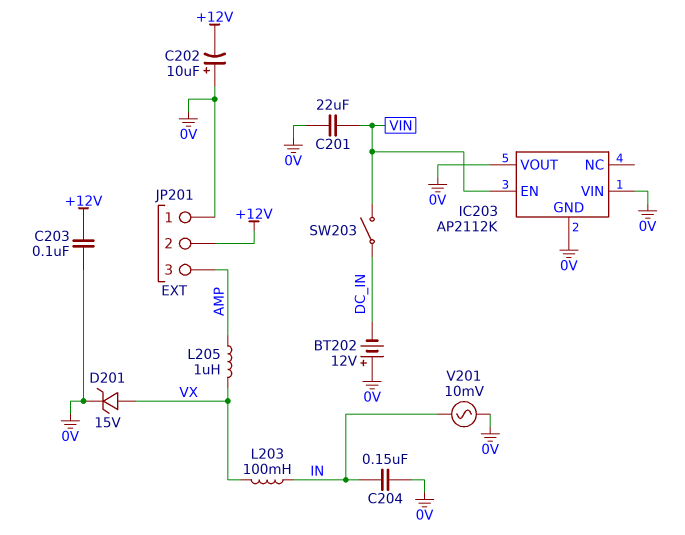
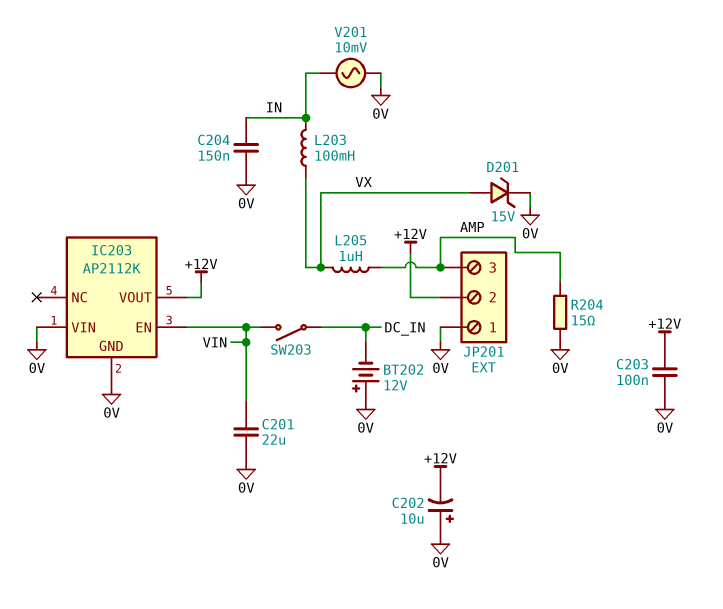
IC203 pin VOUT: 0V -> +12V
R204: none -> 15 (0V, AMP)

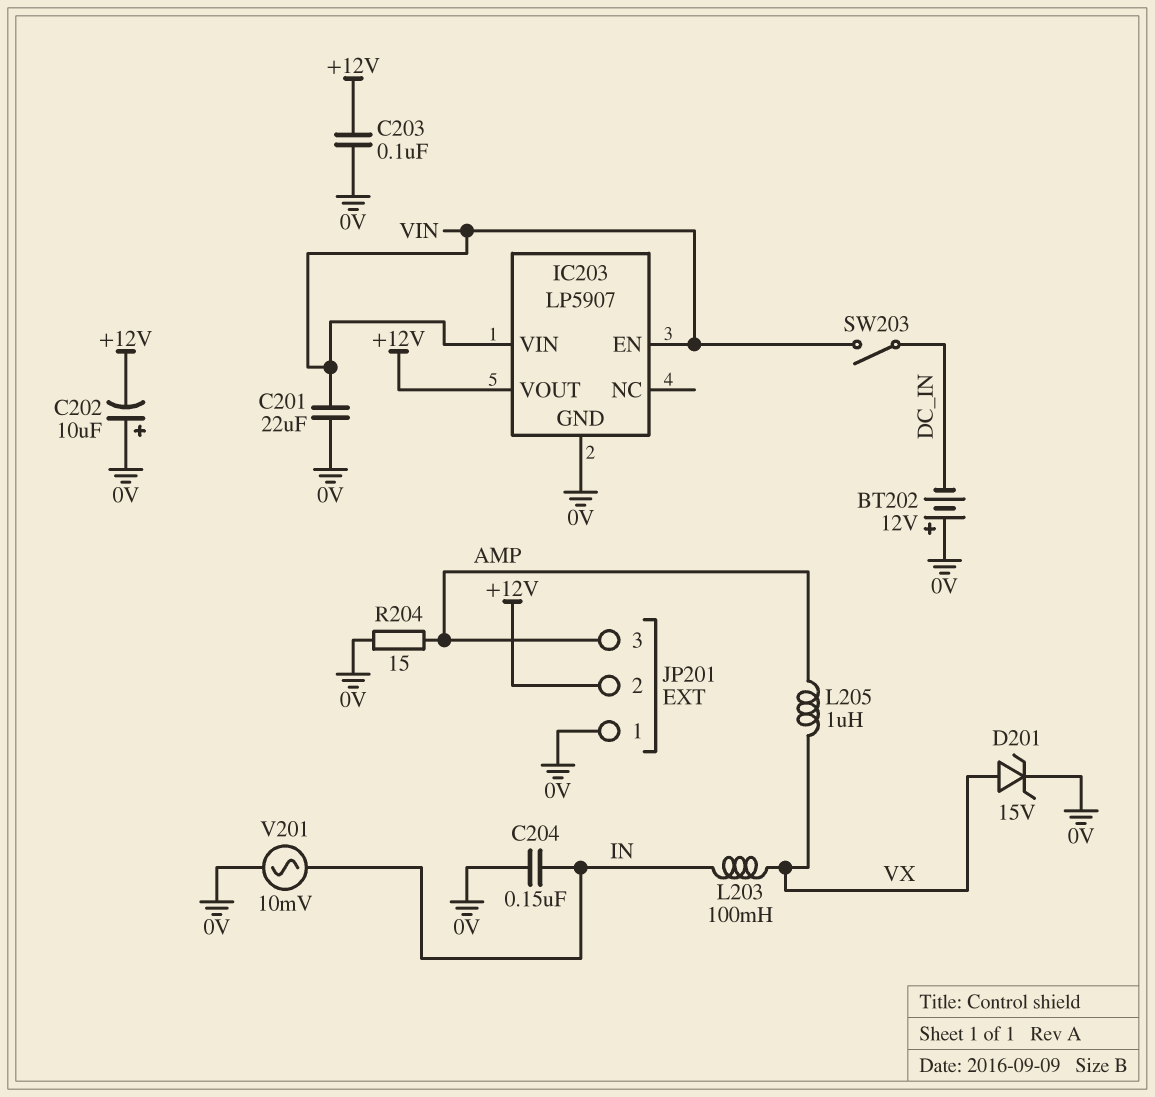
IC203: AP2112K -> LP5907
IC203 pin VIN: 0V -> VIN

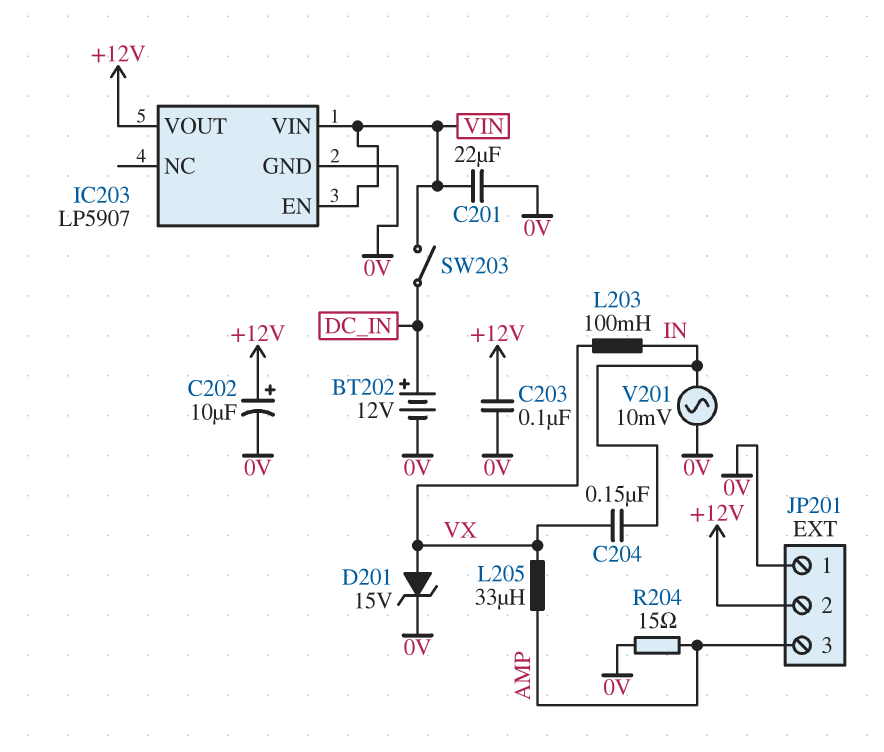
BT202: 12V (plus 0V, minus DC_IN) -> 12V (plus DC_IN, minus 0V)
C202: 10uF (plus 0V, minus +12V) -> 10uF (plus +12V, minus 0V)
C204: 150nF (0V, IN) -> 150nF (IN, VX)
L205: 1uH (AMP, VX) -> 33uH (AMP, VX)

